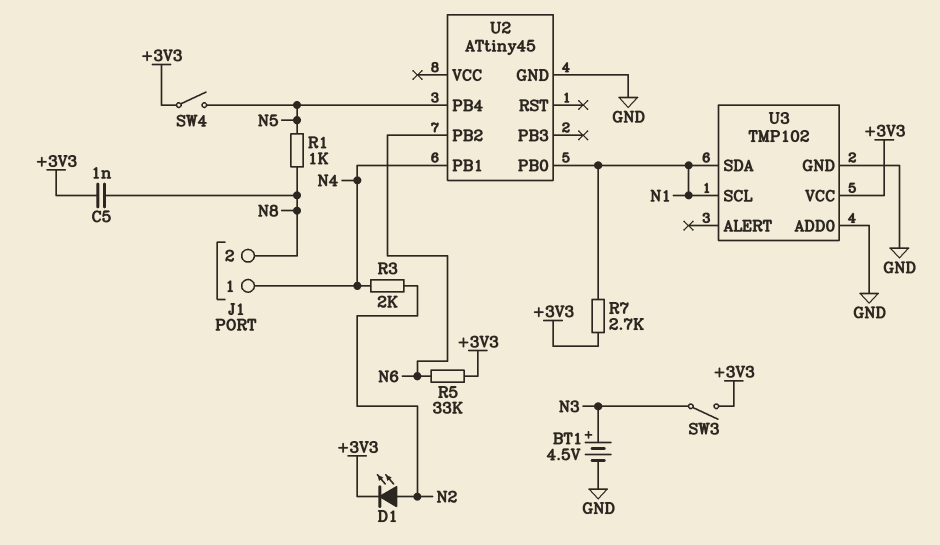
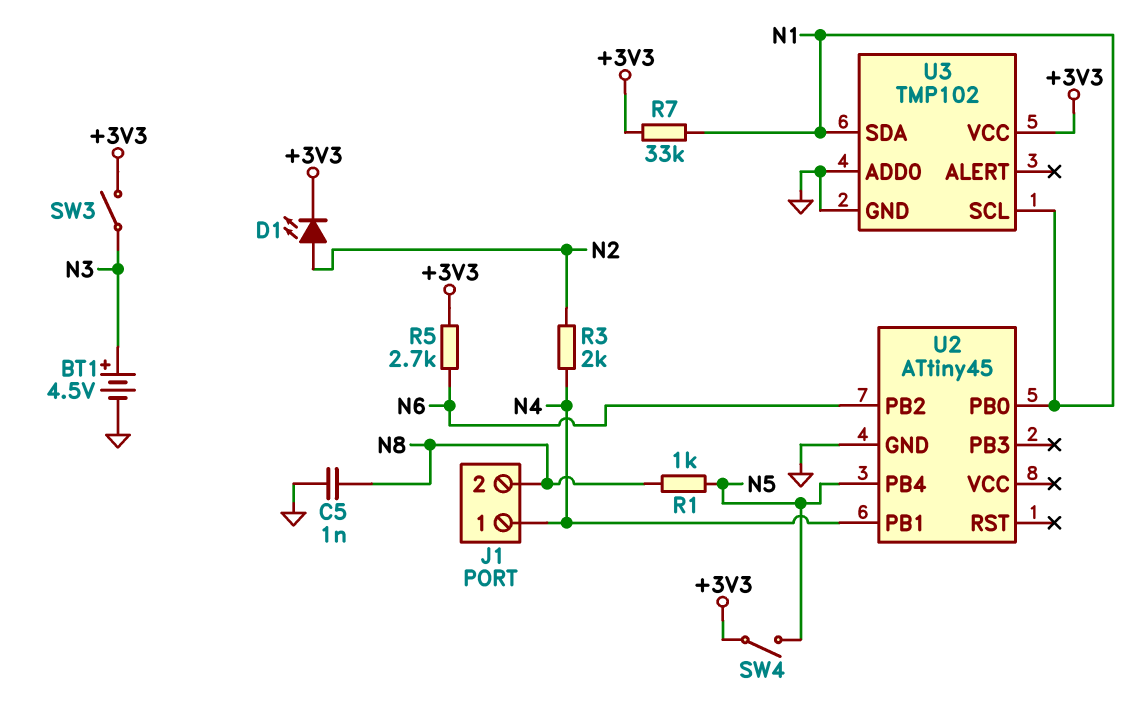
C5: 1nF (+3V3, N8) -> 1nF (GND, N8)
R5: 33k (+3V3, N6) -> 2.7k (+3V3, N6)
R7: 2.7k (+3V3, N1) -> 33k (+3V3, N1)

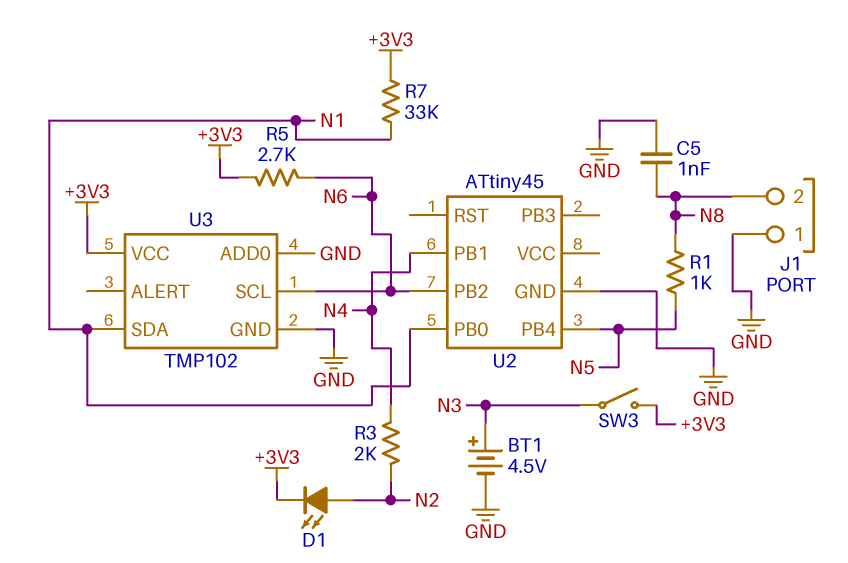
J1 pin 1: N4 -> GND
SW4: switch (+3V3, N5) -> none
U3 pin SCL: N1 -> N6

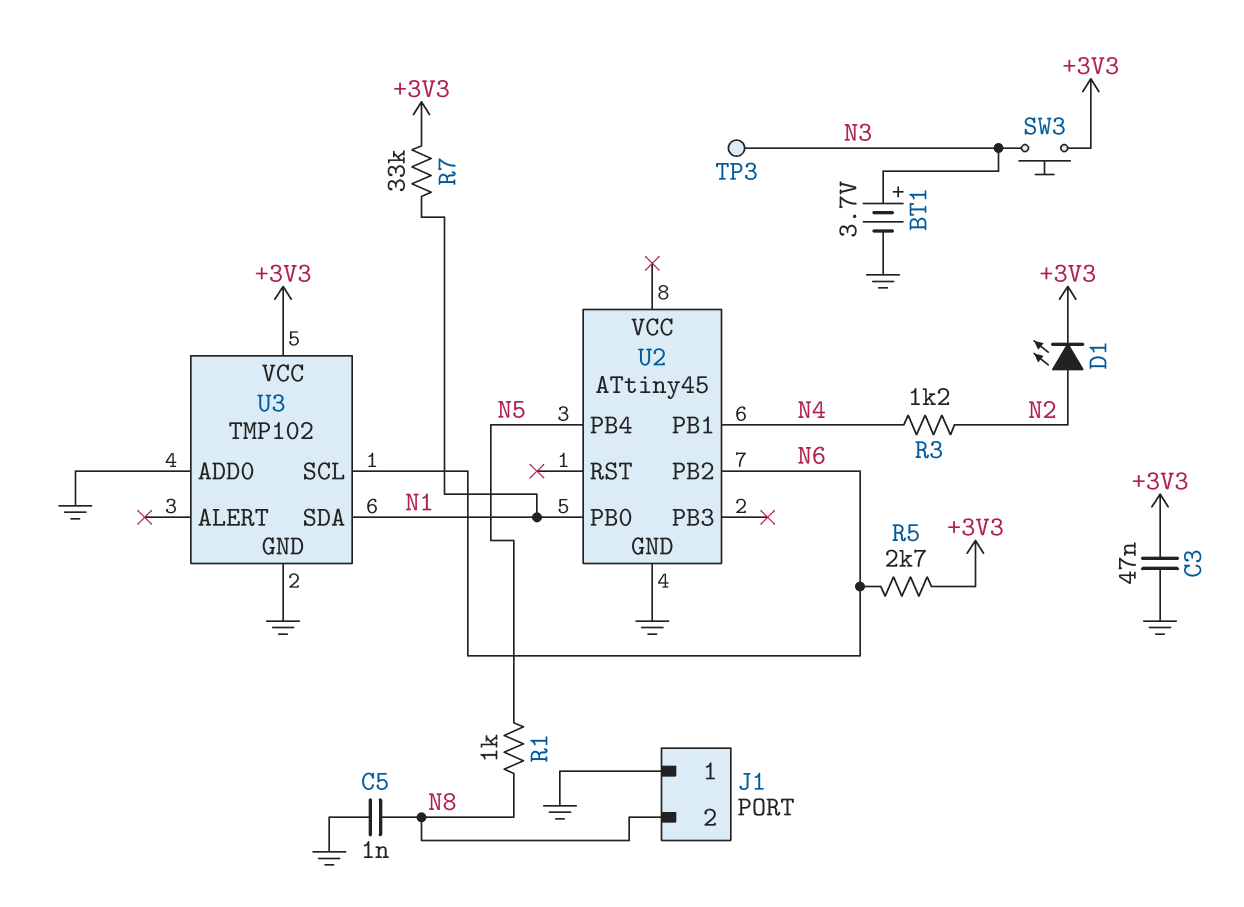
BT1: 4.5V (plus N3, minus GND) -> 3.7V (plus N3, minus GND)
C3: none -> 47nF (+3V3, GND)
R3: 2k (N2, N4) -> 1.2k (N2, N4)
SW3: switch (+3V3, N3) -> button (+3V3, N3)
TP3: none -> test point (N3)

